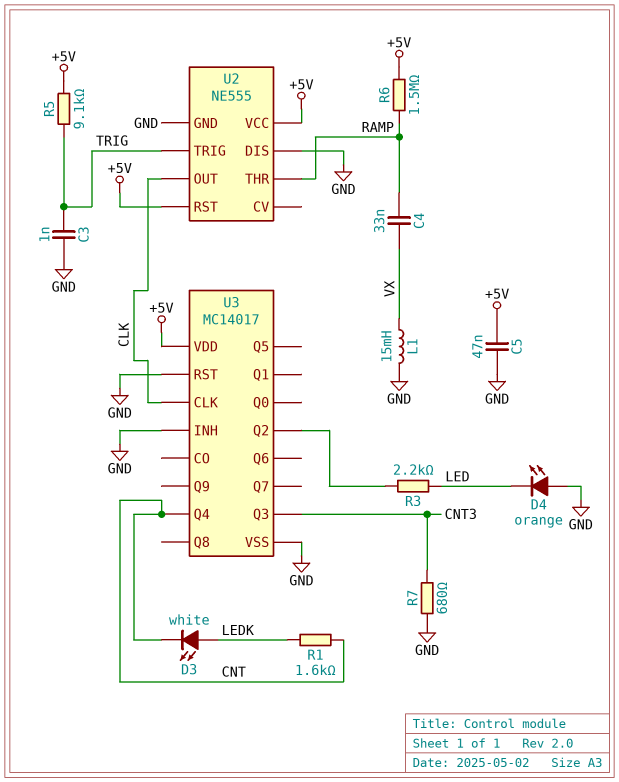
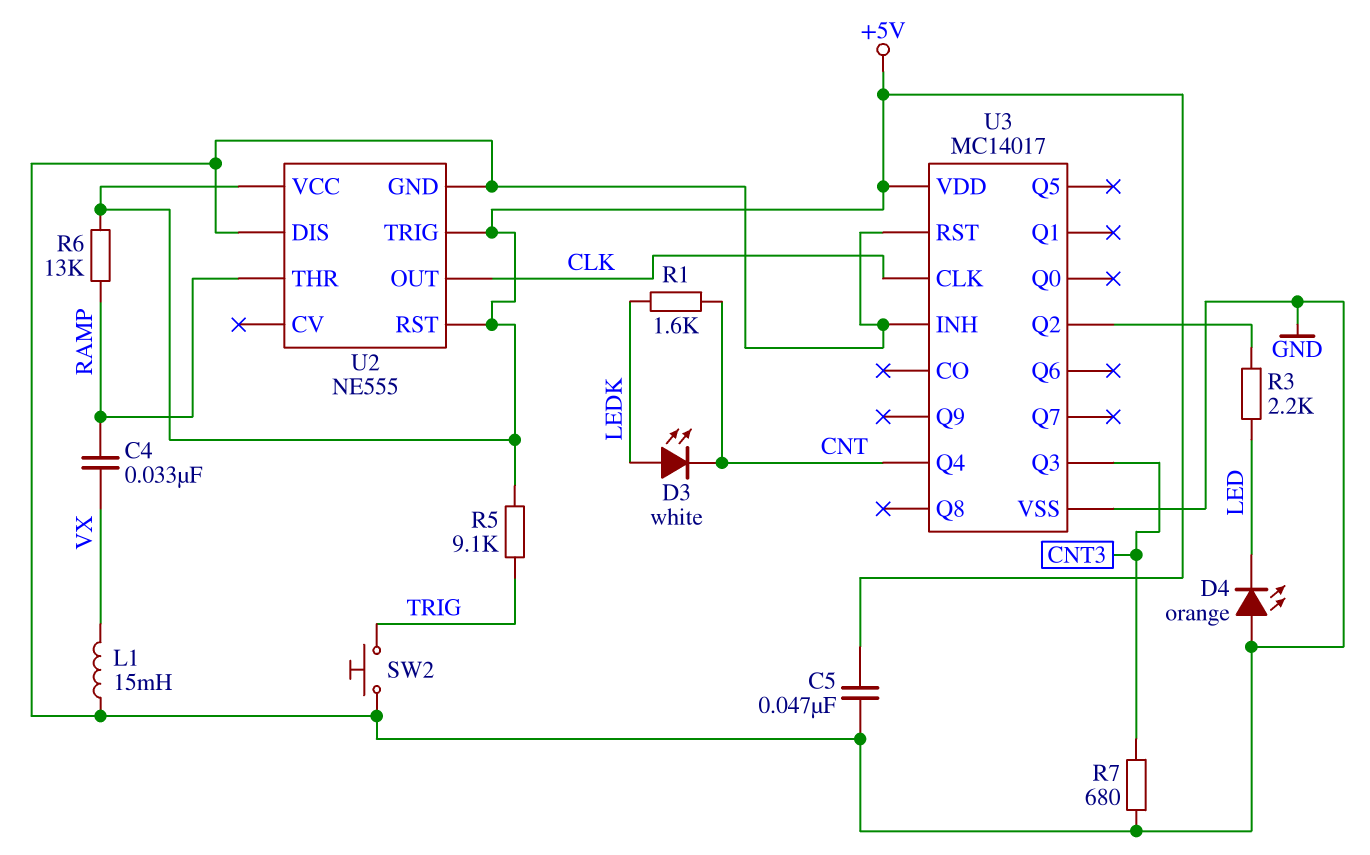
C3: 1nF (GND, TRIG) -> none
R6: 1.5M (+5V, RAMP) -> 13k (+5V, RAMP)
SW2: none -> button (GND, TRIG)
U2 pin TRIG: TRIG -> +5V

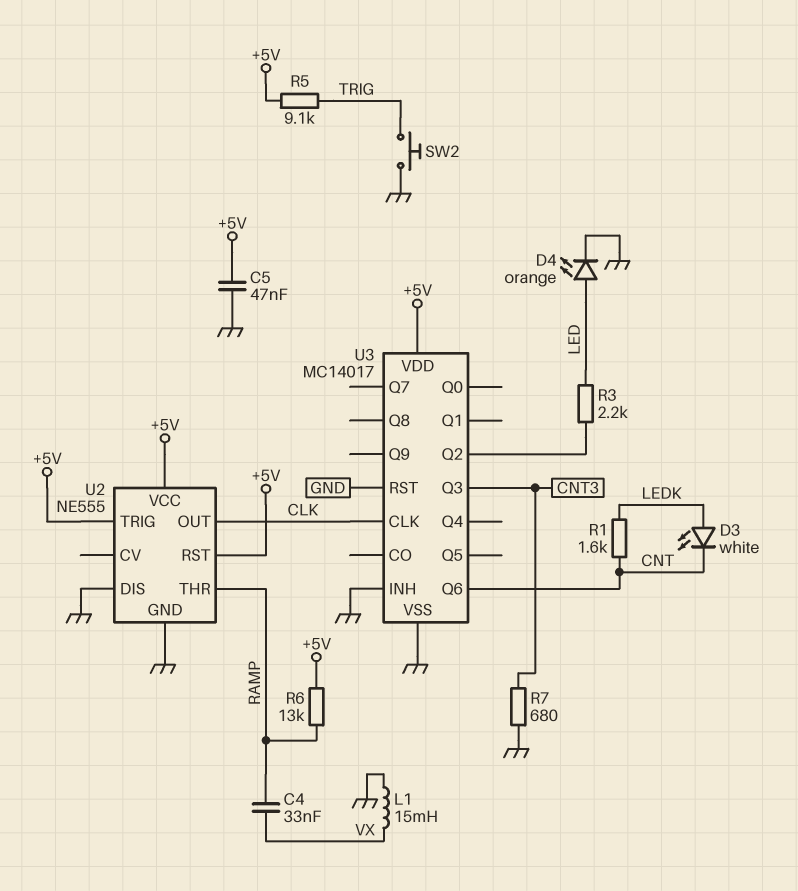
D4: LED orange (A GND, K LED) -> LED orange (A LED, K GND)
U3 pin Q4: CNT -> none
U3 pin Q6: none -> CNT

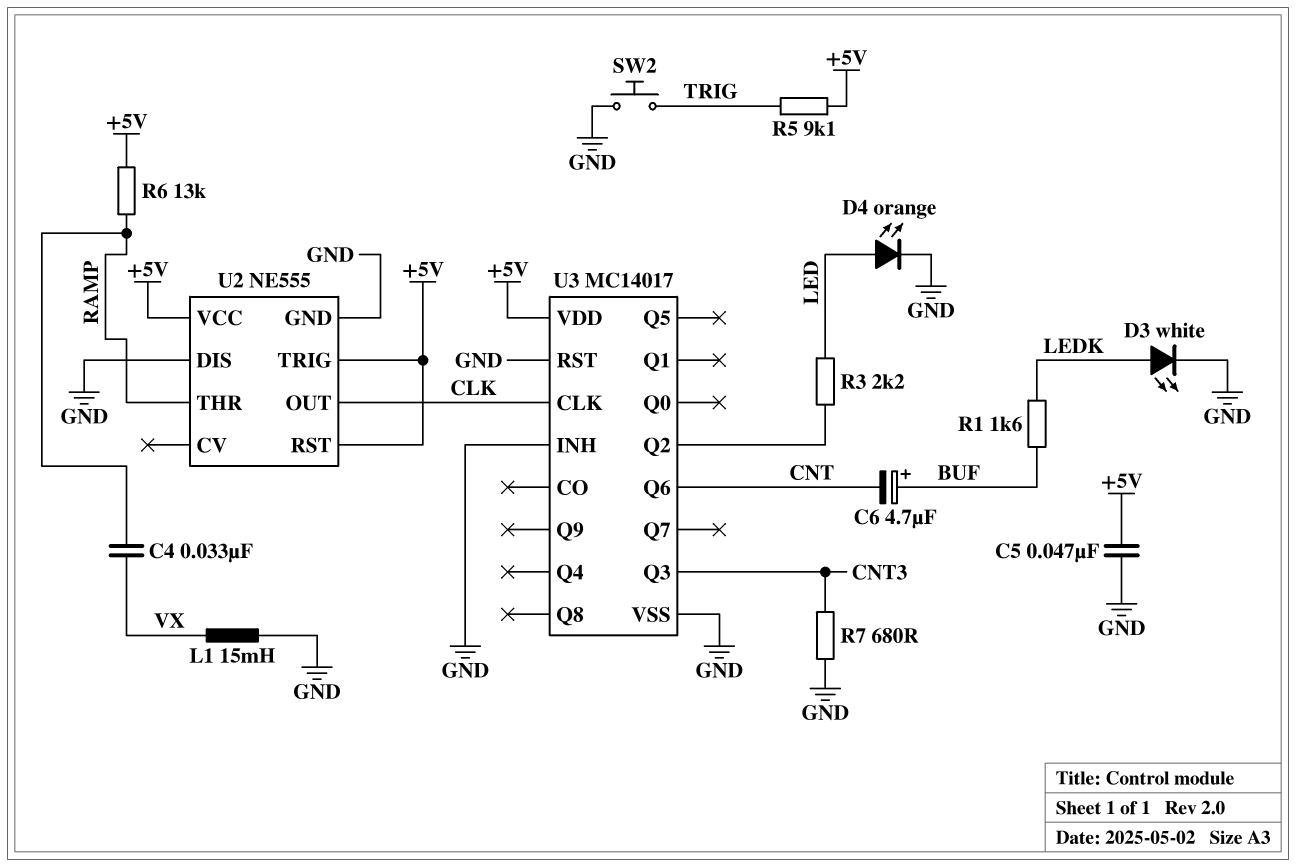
C6: none -> 4.7uF (plus BUF, minus CNT)
D3: LED white (A LEDK, K CNT) -> LED white (A LEDK, K GND)
R1: 1.6k (CNT, LEDK) -> 1.6k (BUF, LEDK)

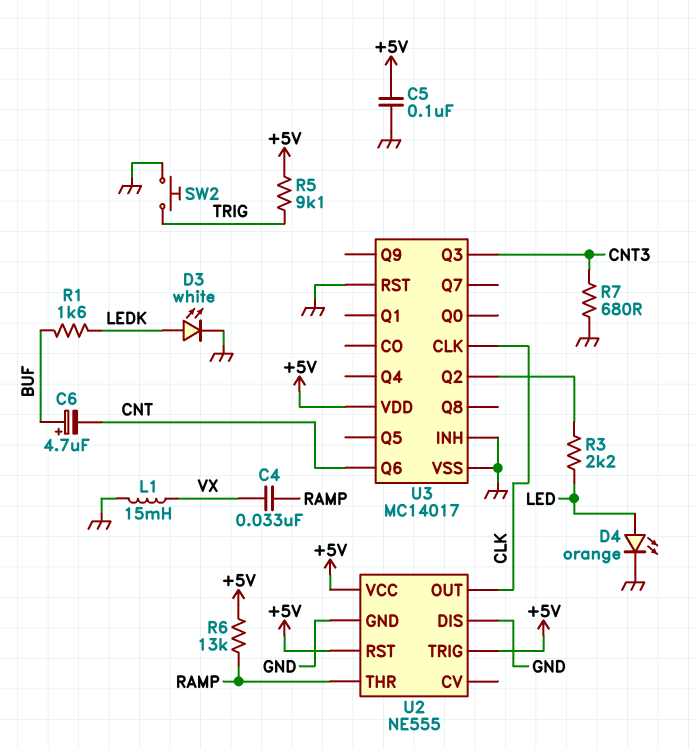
C5: 47nF (+5V, GND) -> 100nF (+5V, GND)

